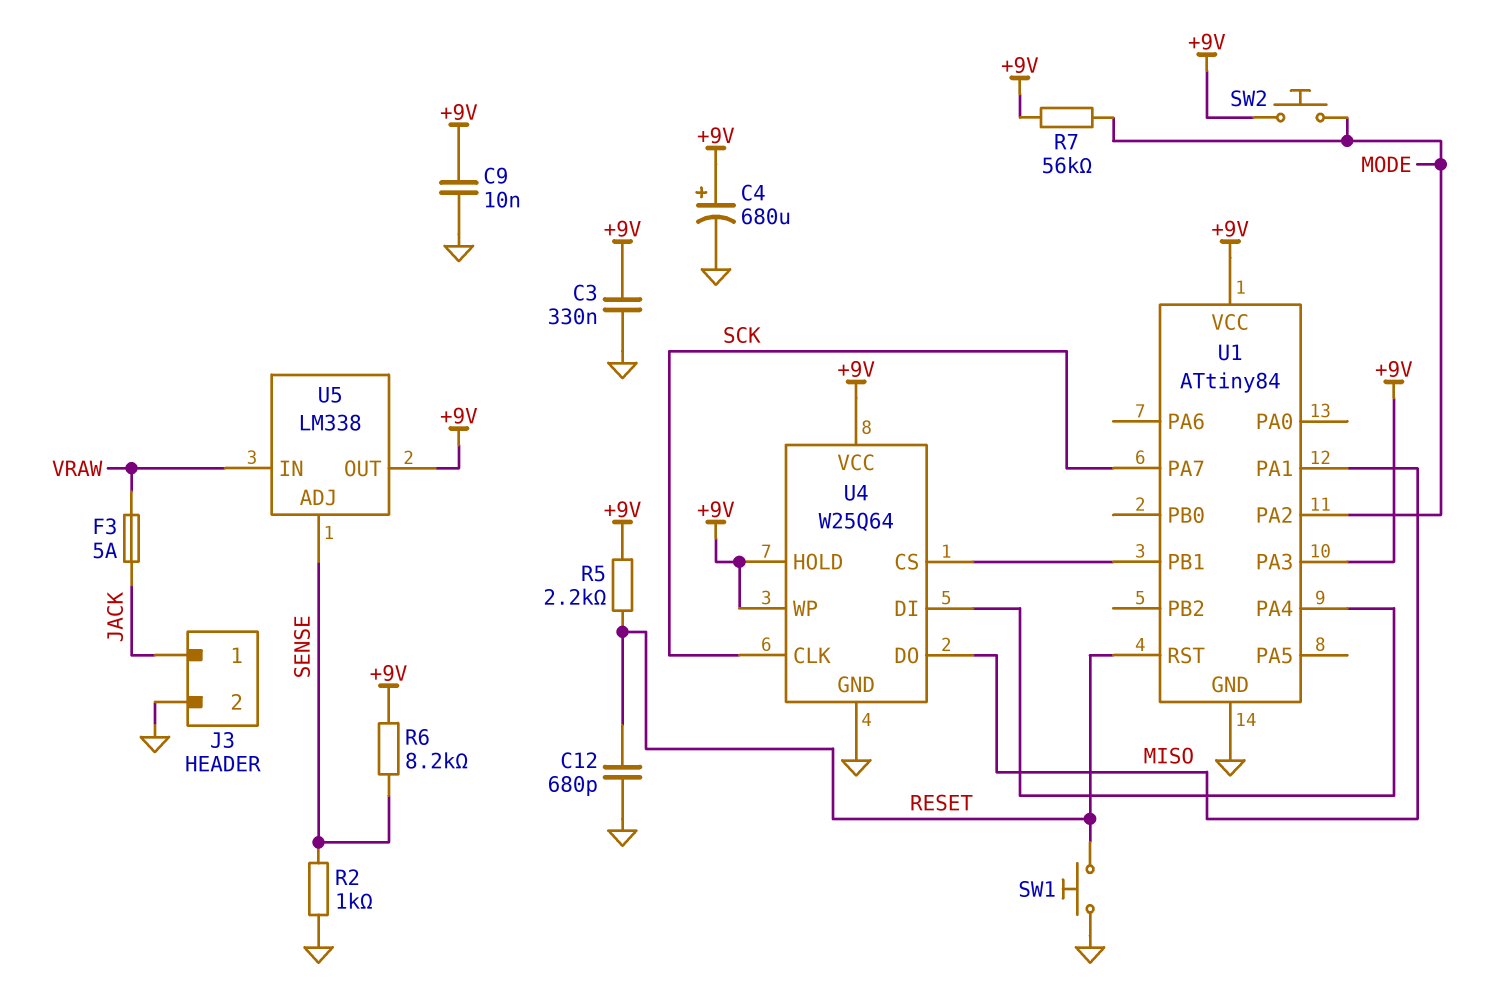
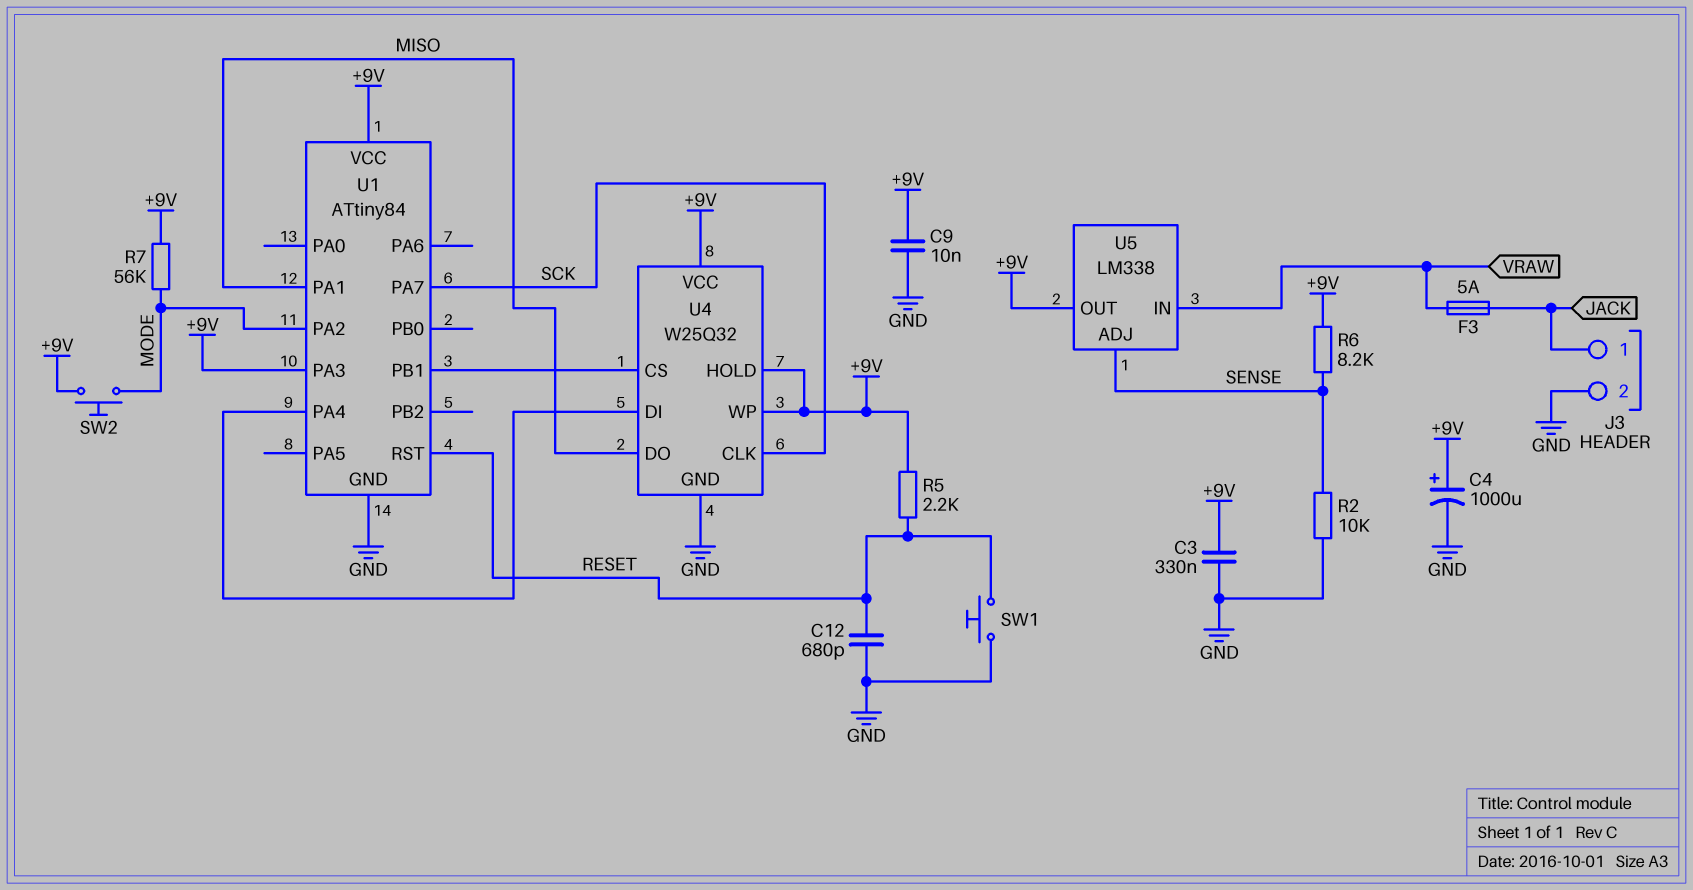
C4: 680uF (plus +9V, minus GND) -> 1000uF (plus +9V, minus GND)
R2: 1k (GND, SENSE) -> 10k (GND, SENSE)
U4: W25Q64 -> W25Q32

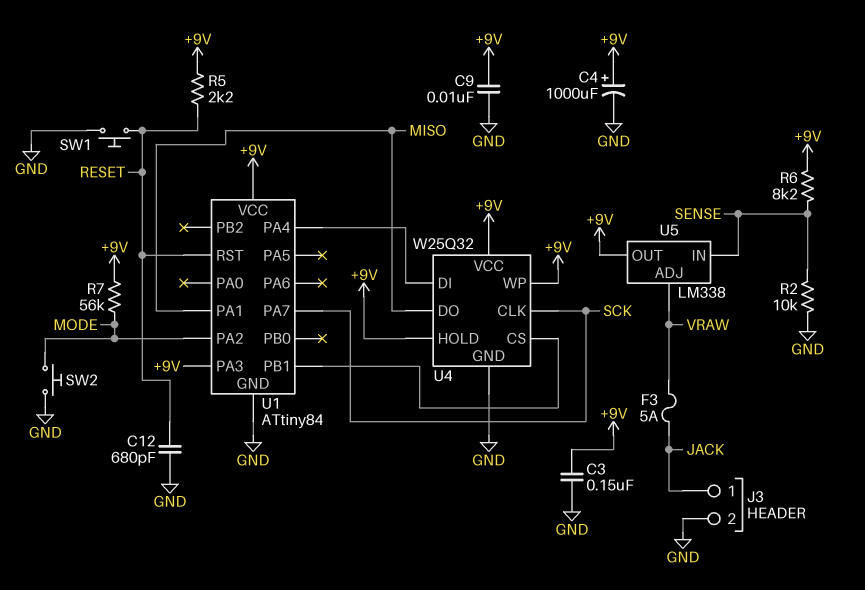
C3: 330nF (+9V, GND) -> 150nF (+9V, GND)
SW2: button (+9V, MODE) -> button (GND, MODE)
U5 pin ADJ: SENSE -> VRAW
U5 pin IN: VRAW -> SENSE

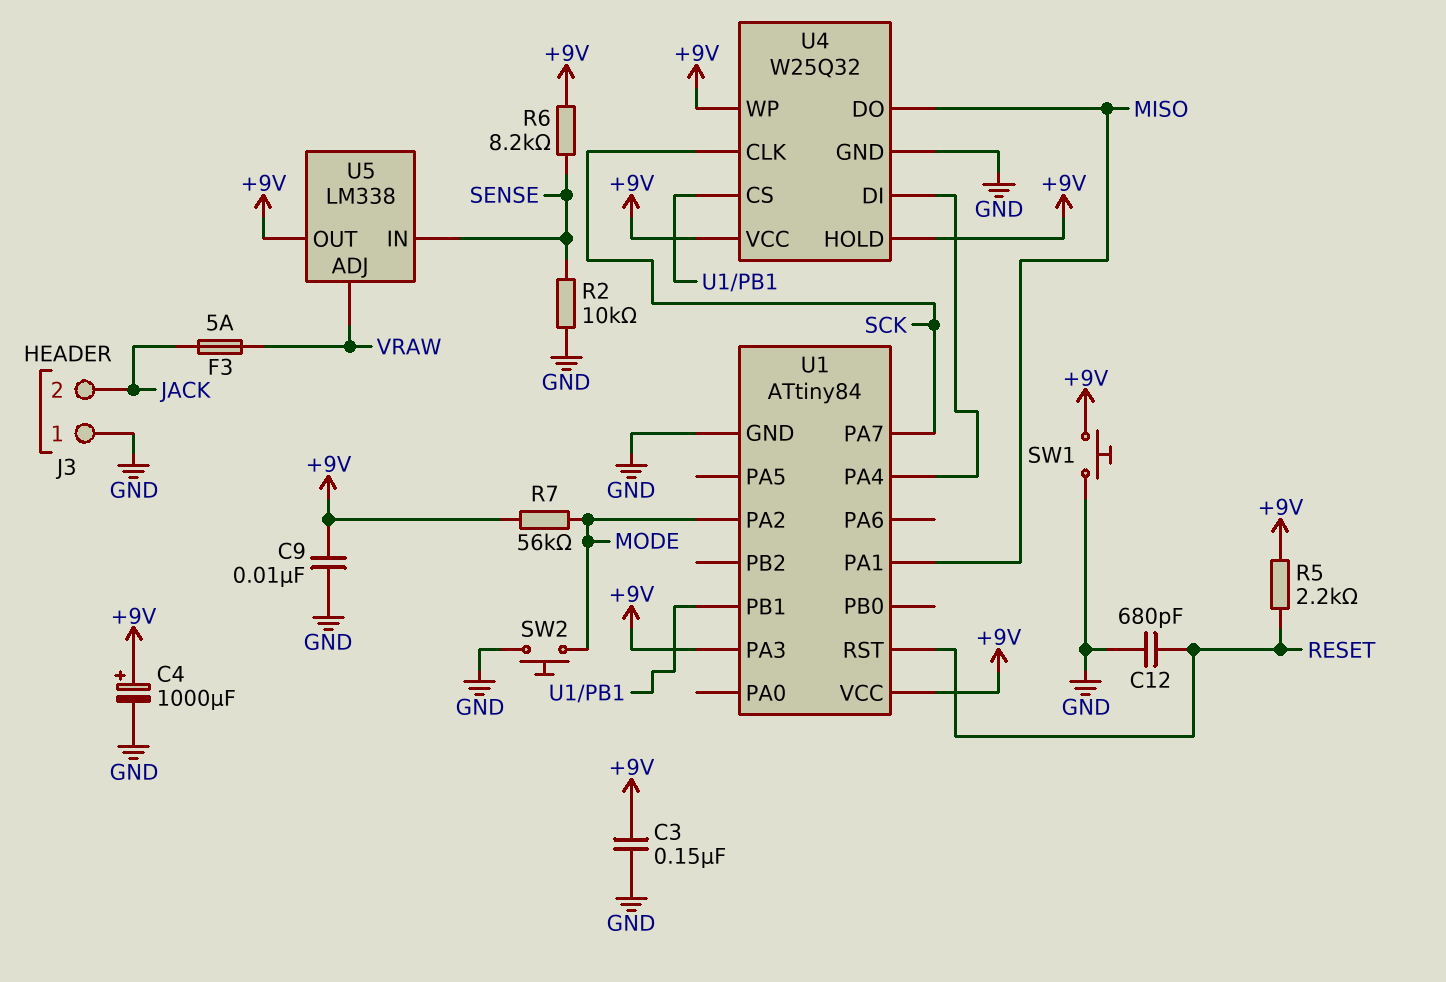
J3 pin 1: JACK -> GND
J3 pin 2: GND -> JACK
SW1: button (GND, RESET) -> button (+9V, GND)

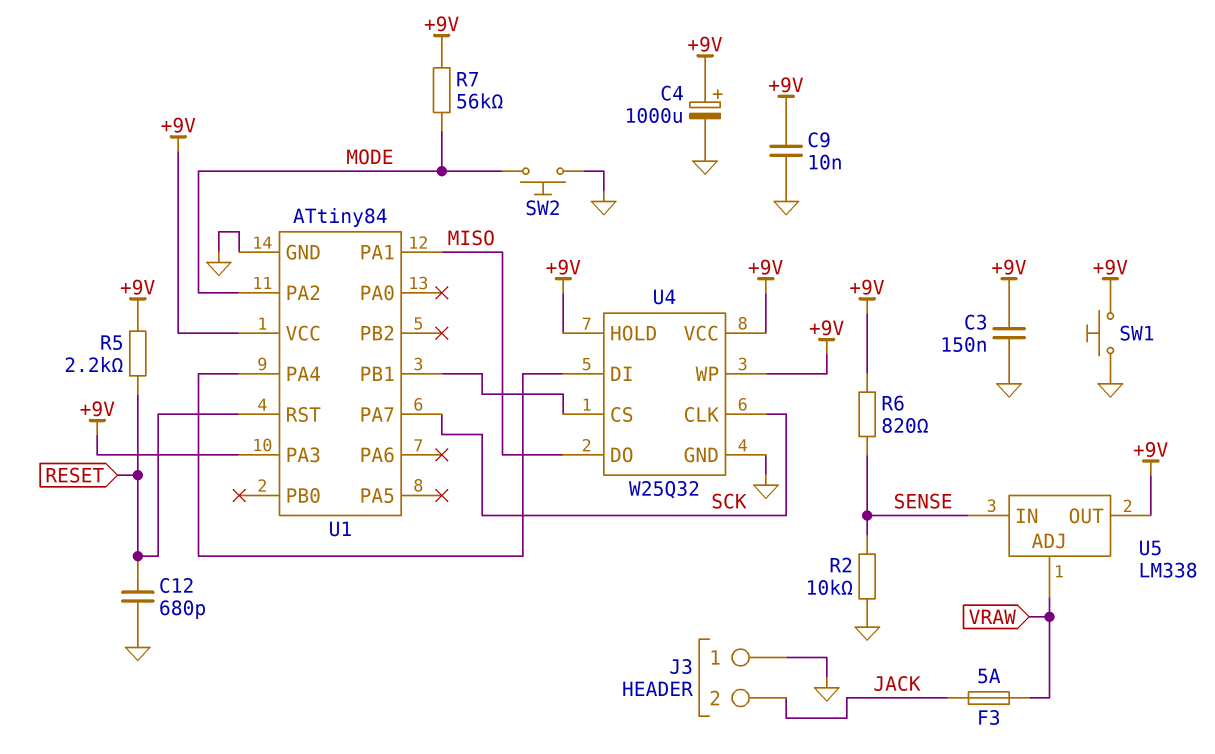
R6: 8.2k (+9V, SENSE) -> 820 (+9V, SENSE)

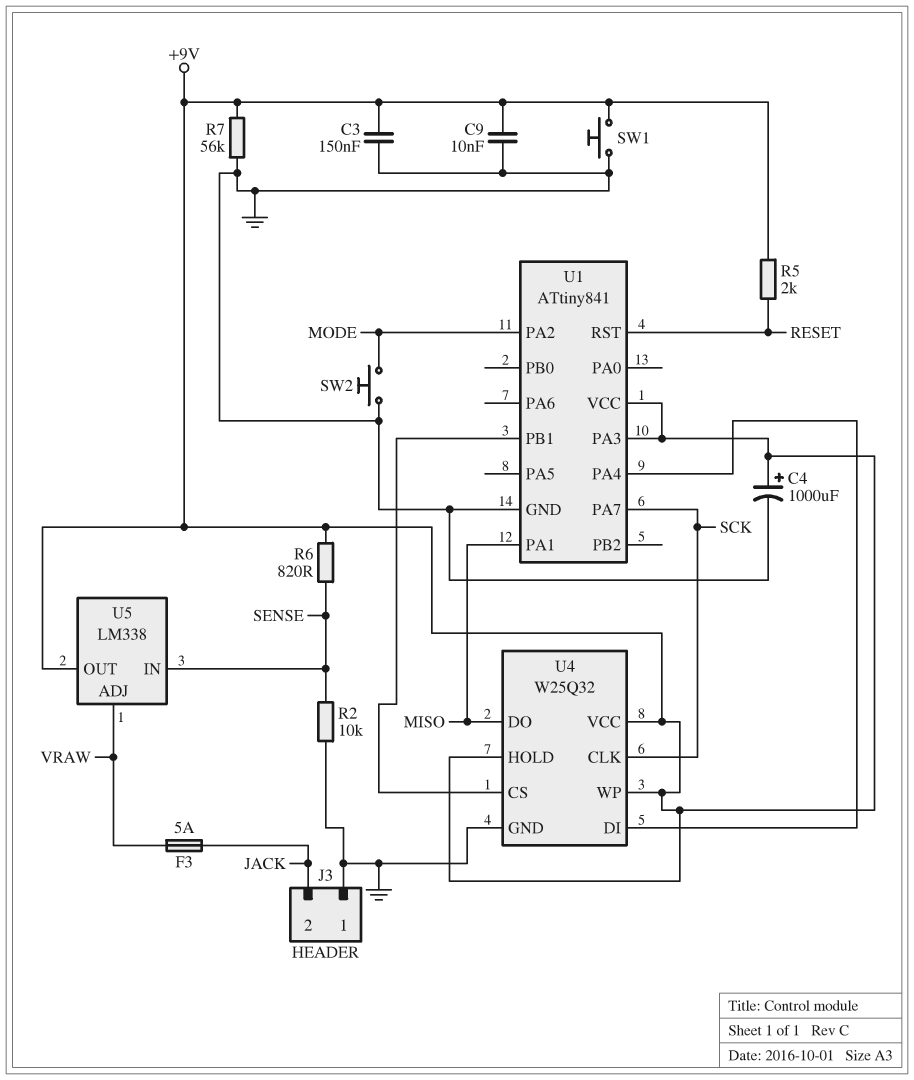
C12: 680pF (GND, RESET) -> none
R5: 2.2k (+9V, RESET) -> 2k (+9V, RESET)
R7: 56k (+9V, MODE) -> 56k (+9V, GND)
U1: ATtiny84 -> ATtiny841

